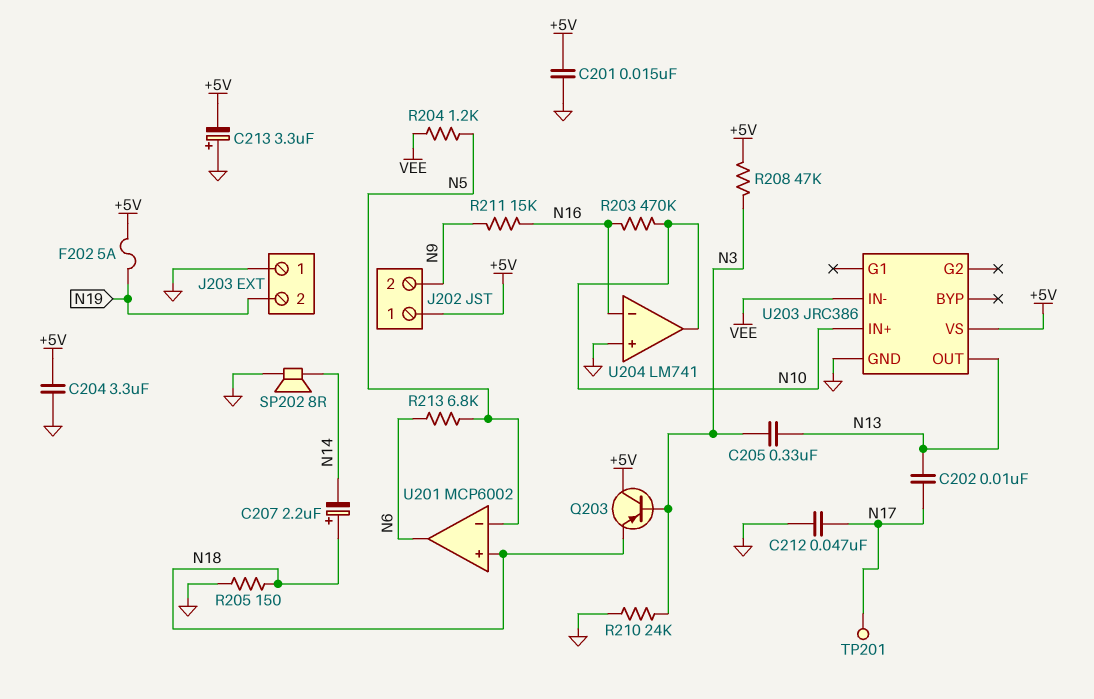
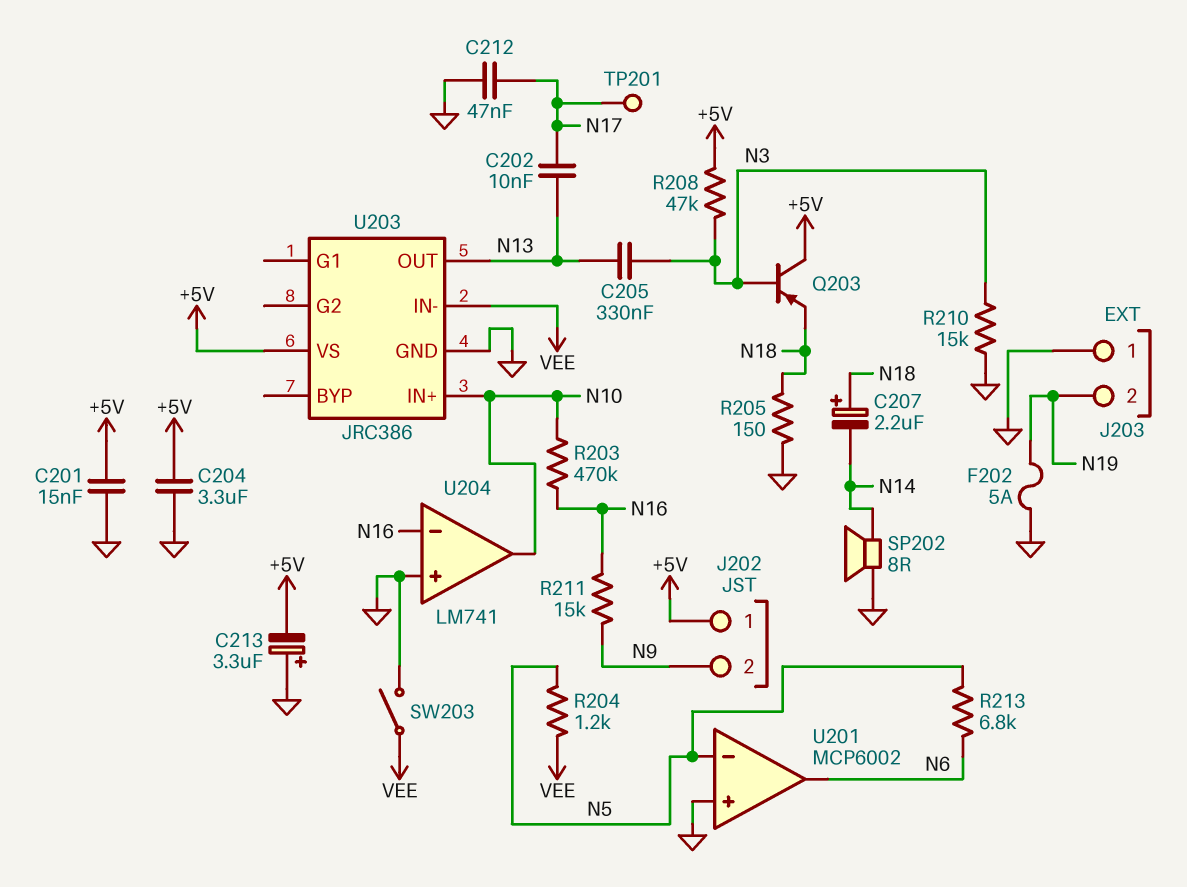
F202: 5A (+5V, N19) -> 5A (GND, N19)
R210: 24k (GND, N3) -> 15k (GND, N3)
SW203: none -> switch (GND, VEE)
U201 pin in+: N18 -> GND

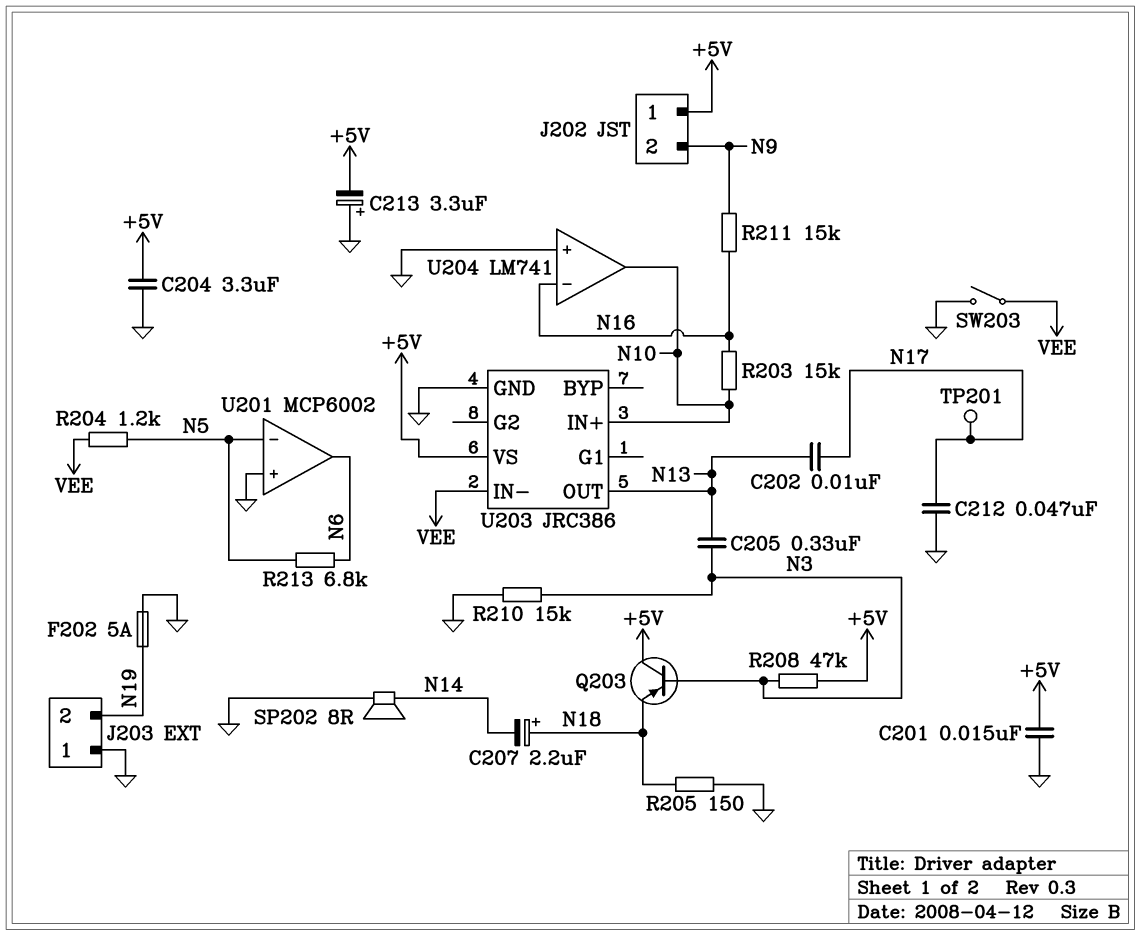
R203: 470k (N10, N16) -> 15k (N10, N16)

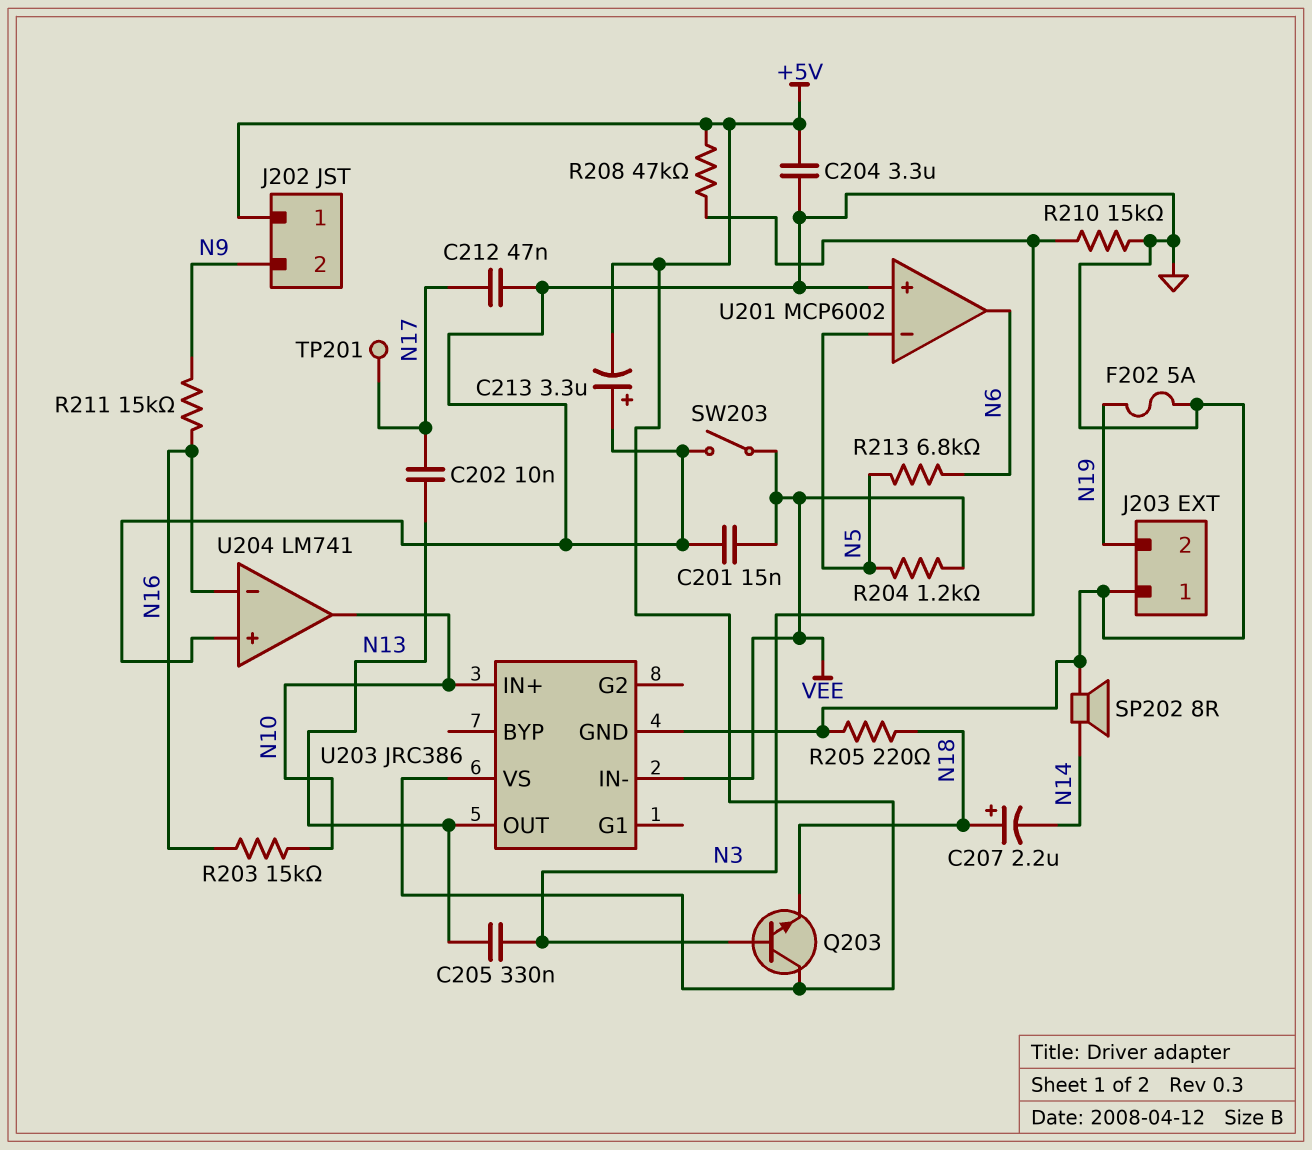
C201: 15nF (+5V, GND) -> 15nF (GND, VEE)
Q203: PNP (B N3, C +5V, E N18) -> NPN (B N3, C +5V, E N18)
R205: 150 (GND, N18) -> 220 (GND, N18)

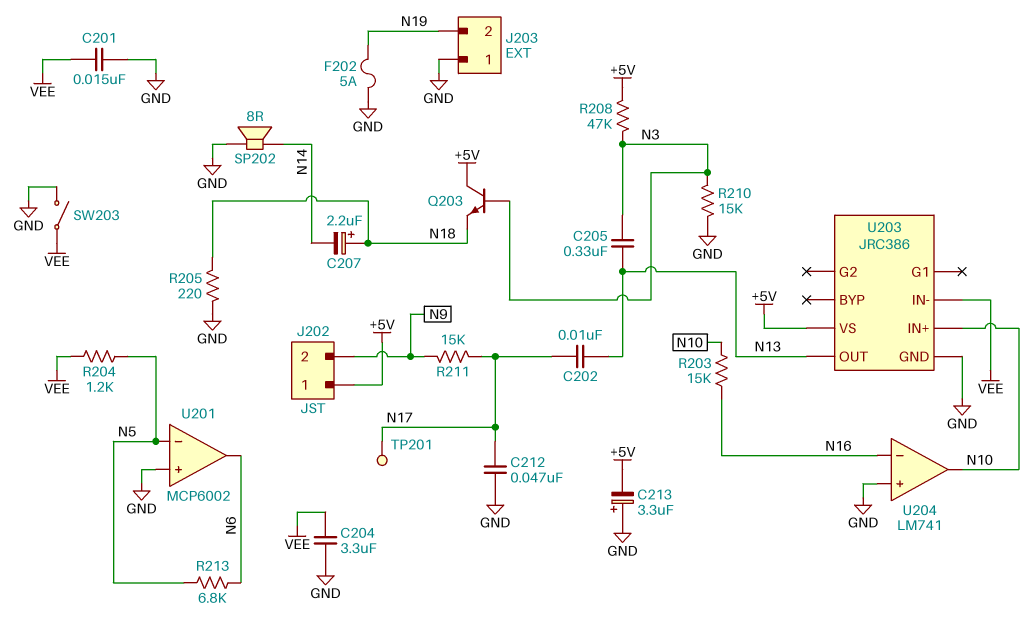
C204: 3.3uF (+5V, GND) -> 3.3uF (GND, VEE)
R211: 15k (N9, N16) -> 15k (N9, N17)

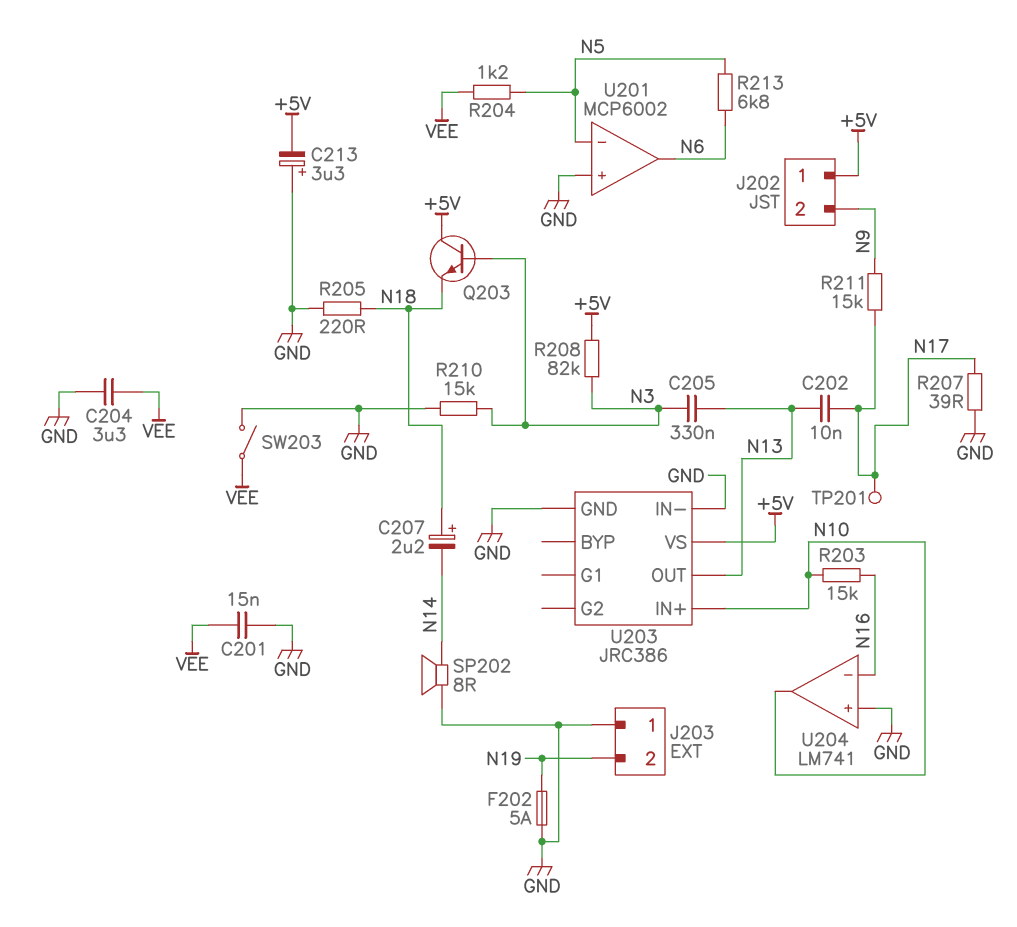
C212: 47nF (GND, N17) -> none
R207: none -> 39 (GND, N17)
R208: 47k (+5V, N3) -> 82k (+5V, N3)
U203 pin IN-: VEE -> GND

